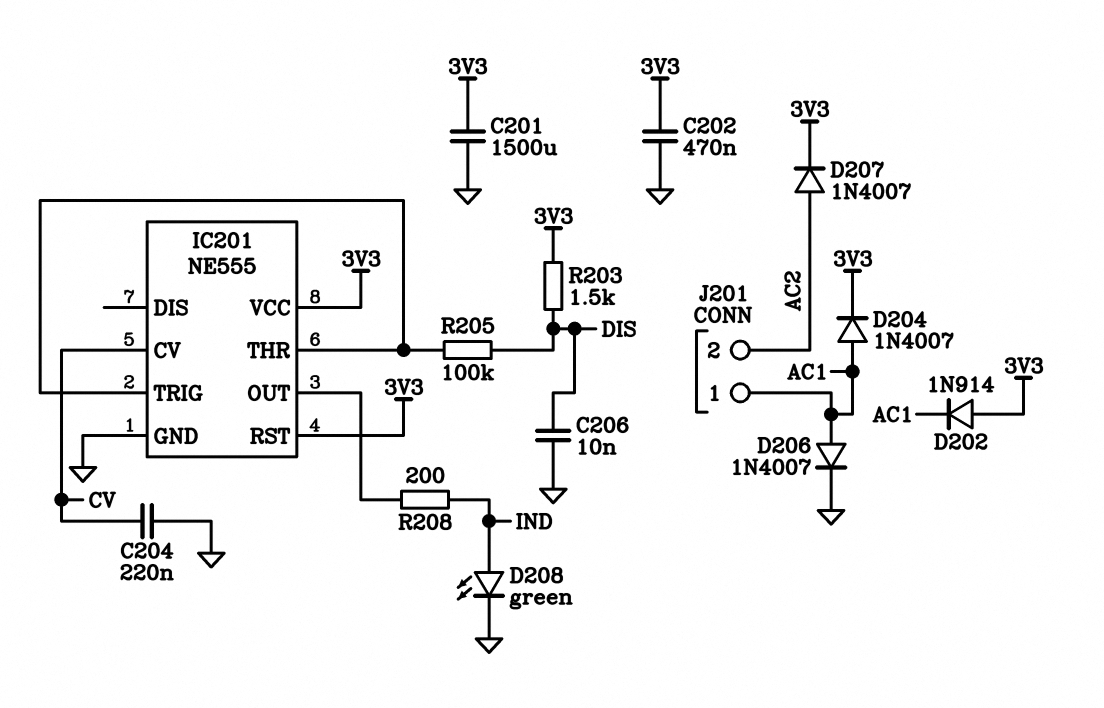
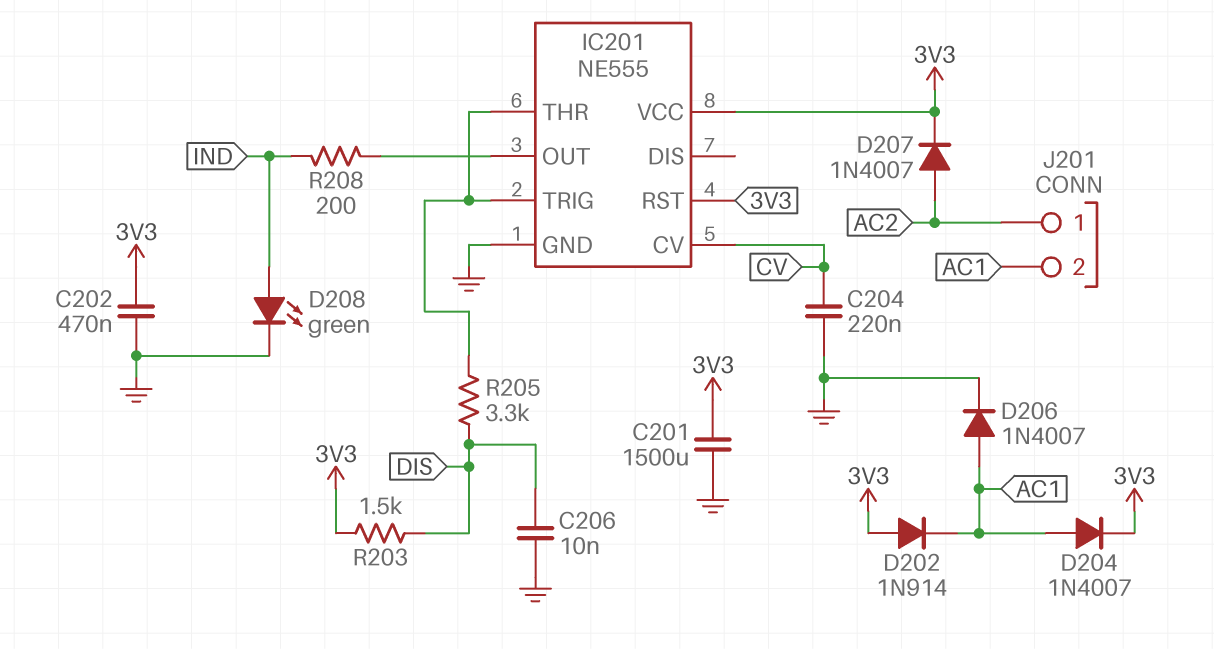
J201 pin 1: AC1 -> AC2
J201 pin 2: AC2 -> AC1
R205: 100k (DIS, IC201/THR) -> 3.3k (DIS, IC201/THR)

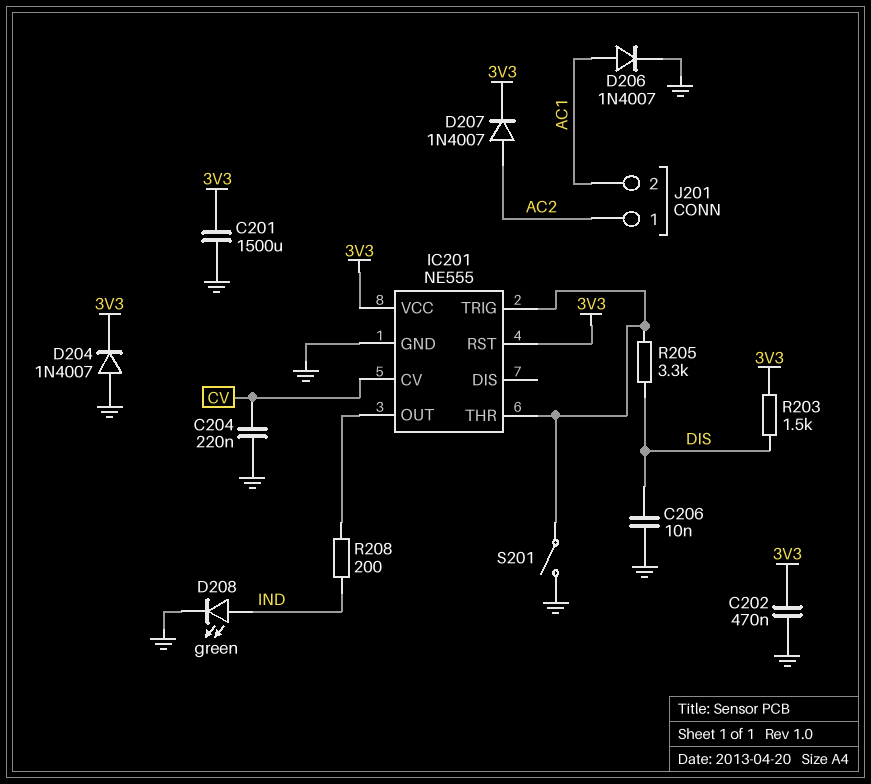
D202: diode 1N914 (A 3V3, K AC1) -> none
D204: diode 1N4007 (A AC1, K 3V3) -> diode 1N4007 (A GND, K 3V3)
S201: none -> switch (GND, IC201/THR)

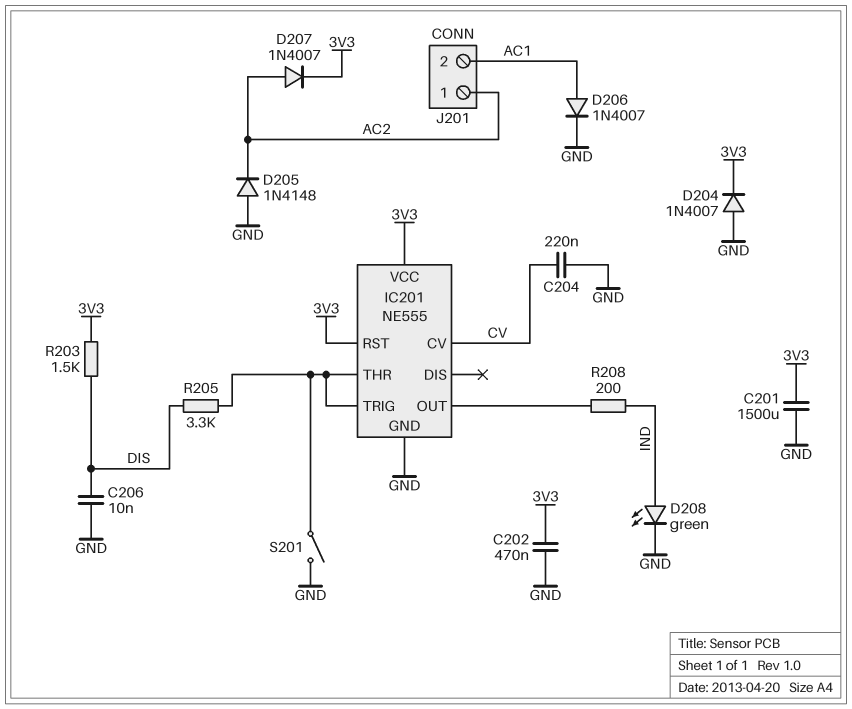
D205: none -> diode 1N4148 (A GND, K AC2)

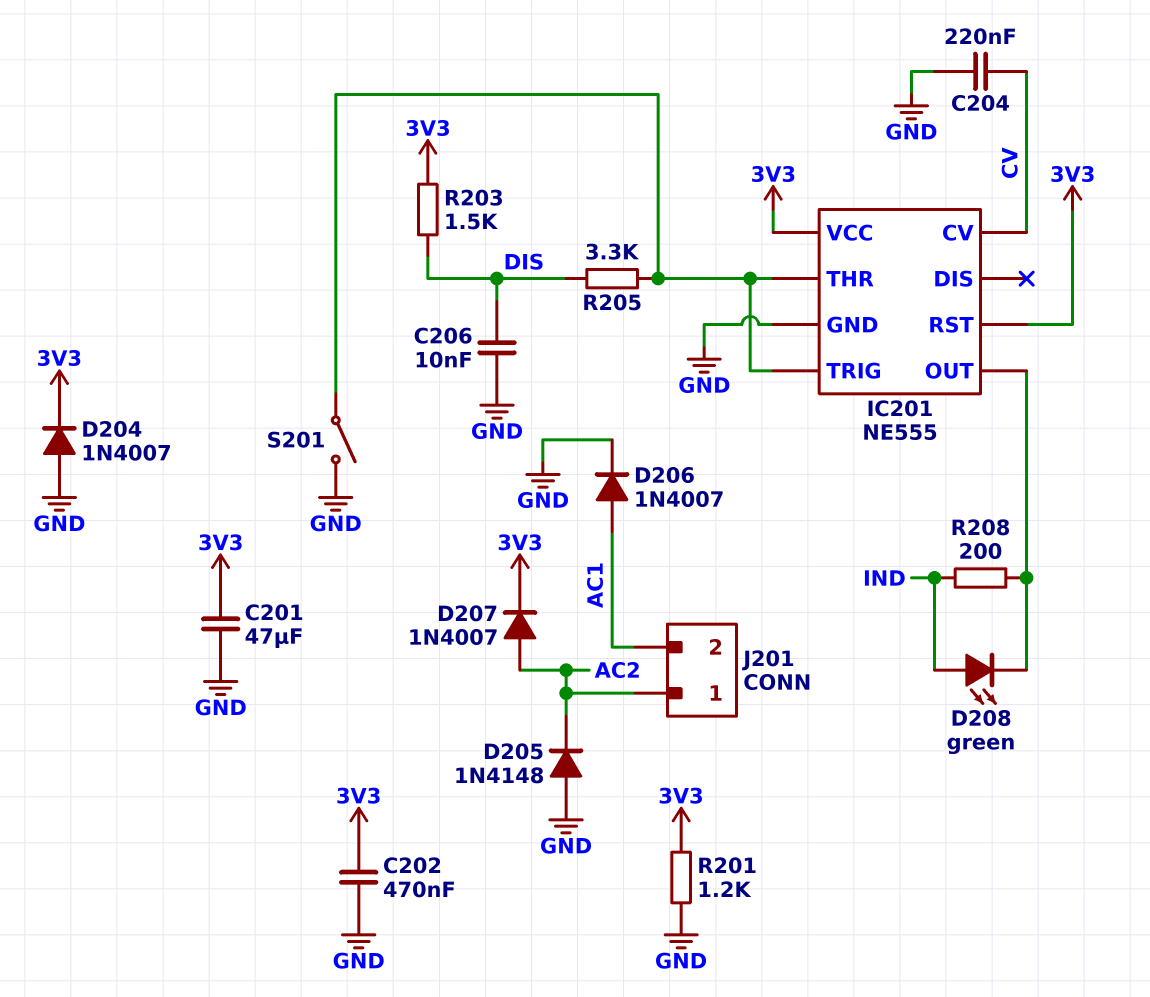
C201: 1500uF (3V3, GND) -> 47uF (3V3, GND)
D208: LED green (A IND, K GND) -> LED green (A IND, K IC201/OUT)
R201: none -> 1.2k (3V3, GND)

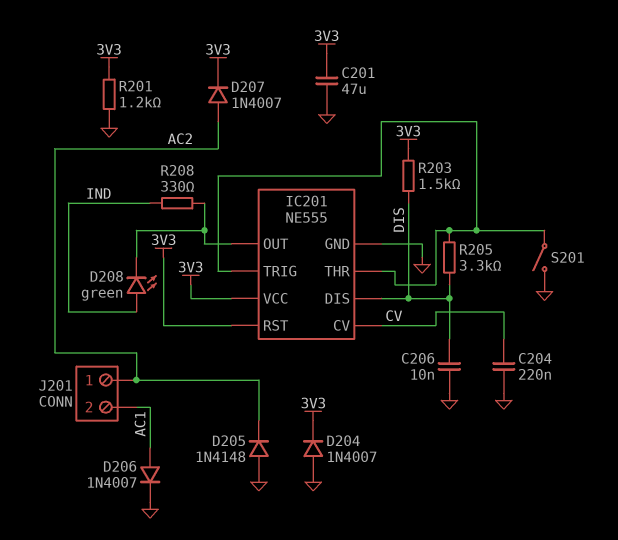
C202: 470nF (3V3, GND) -> none
IC201 pin DIS: none -> DIS
R208: 200 (IC201/OUT, IND) -> 330 (IC201/OUT, IND)

